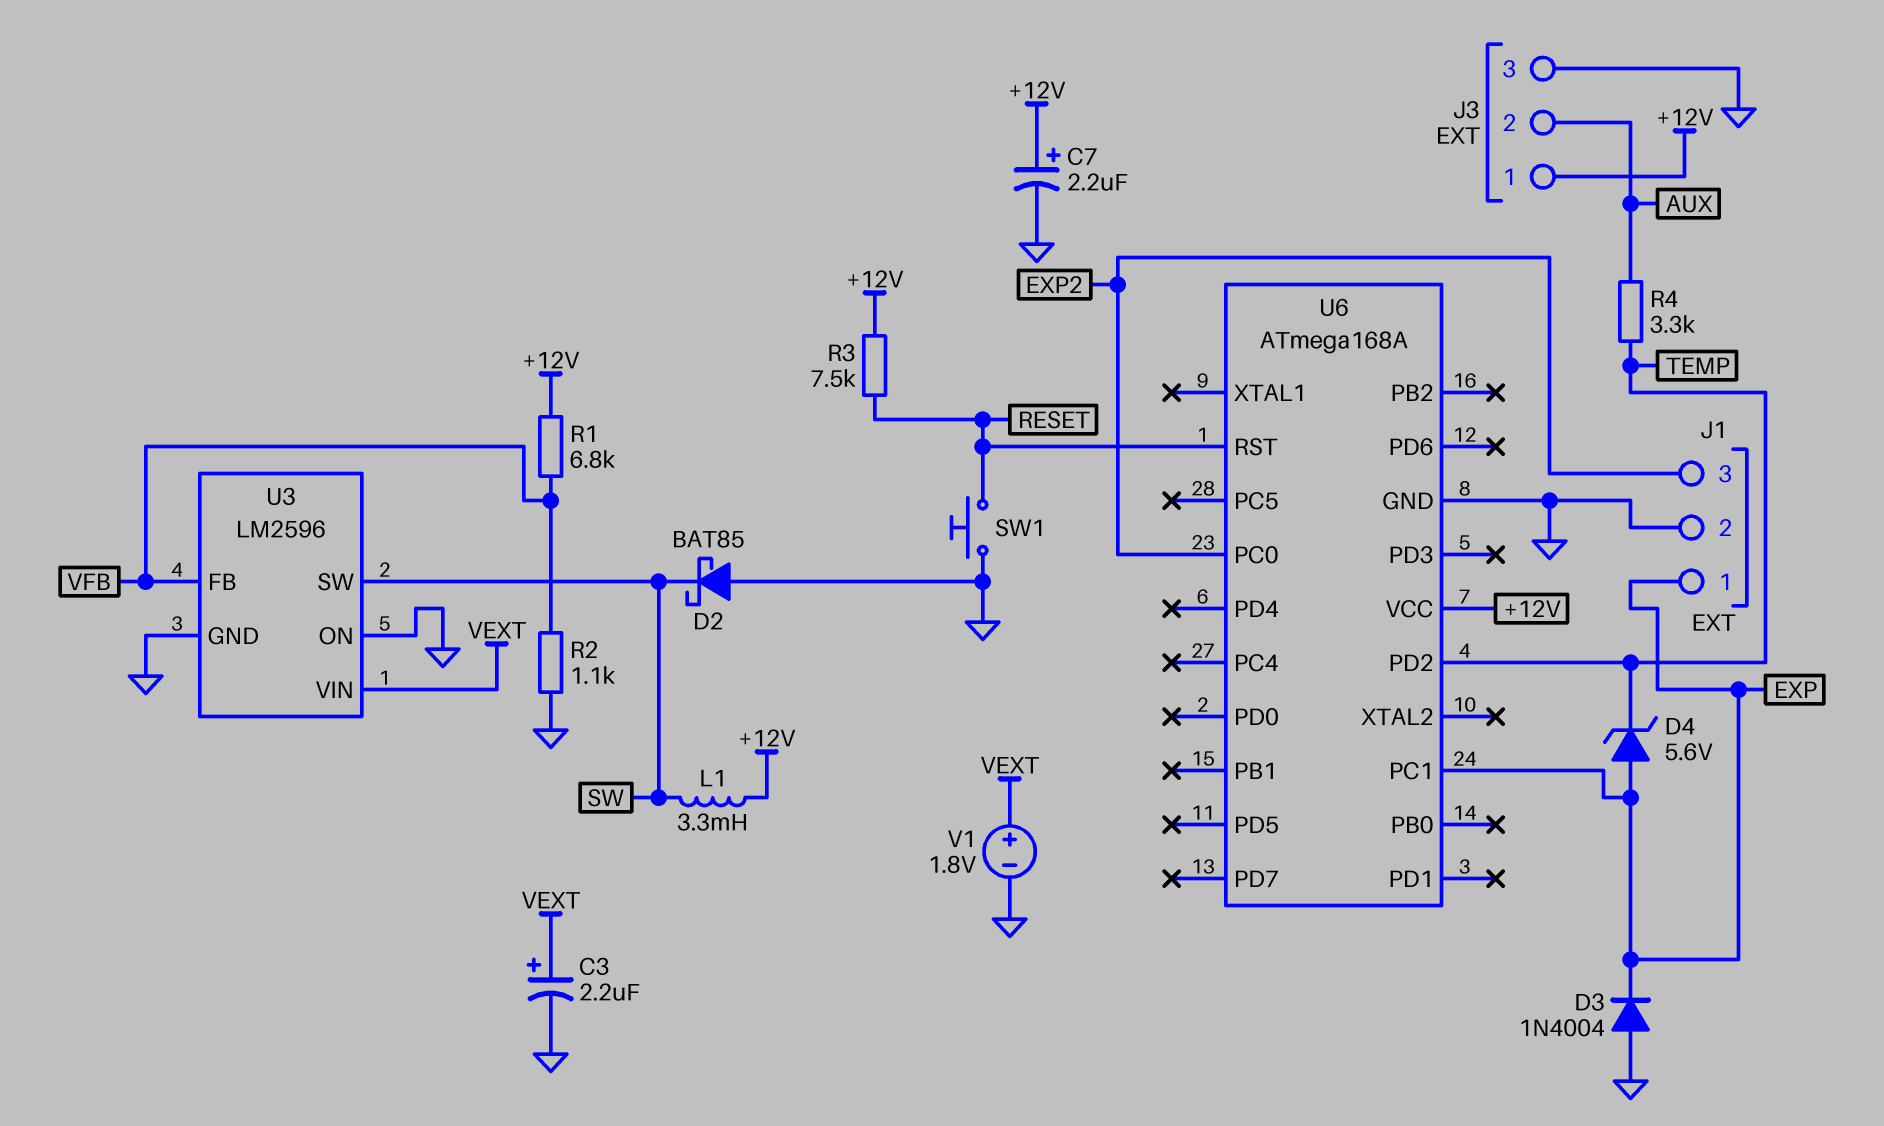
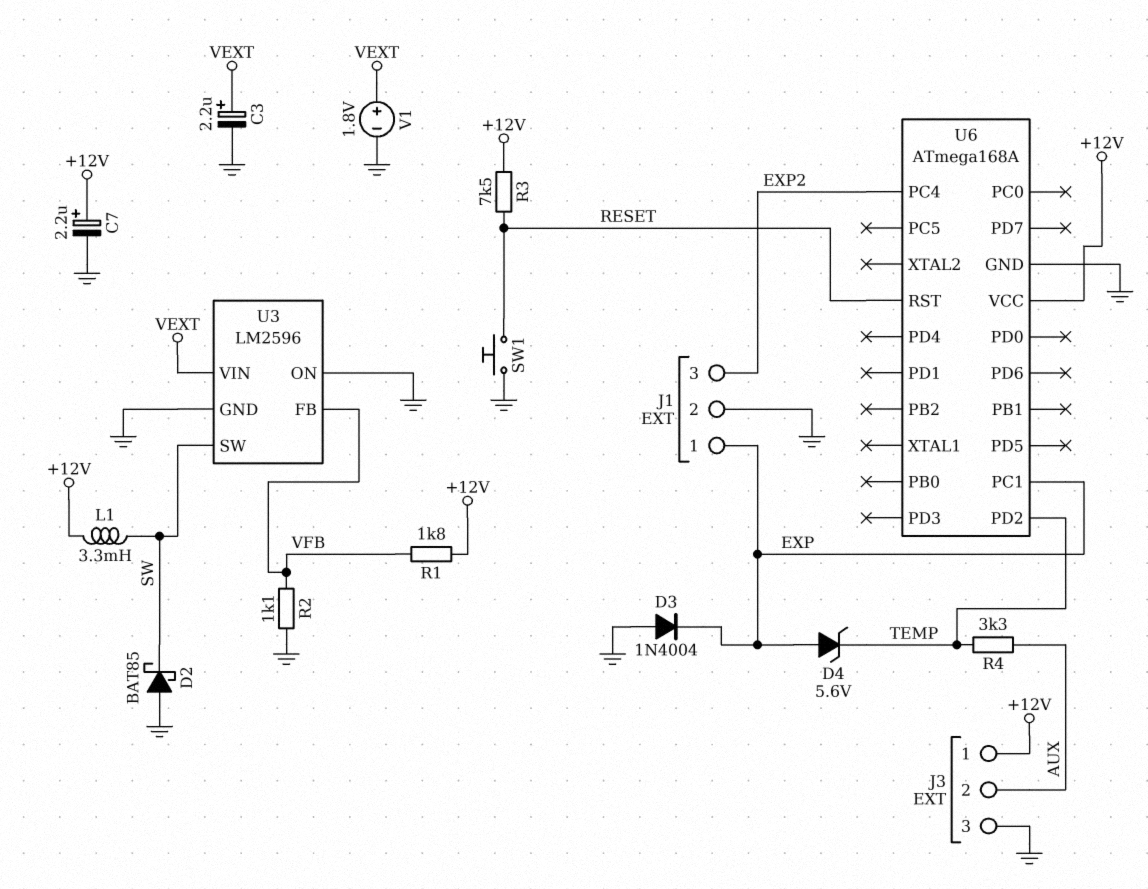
R1: 6.8k (+12V, VFB) -> 1.8k (+12V, VFB)
U6 pin PC0: EXP2 -> none
U6 pin PC4: none -> EXP2

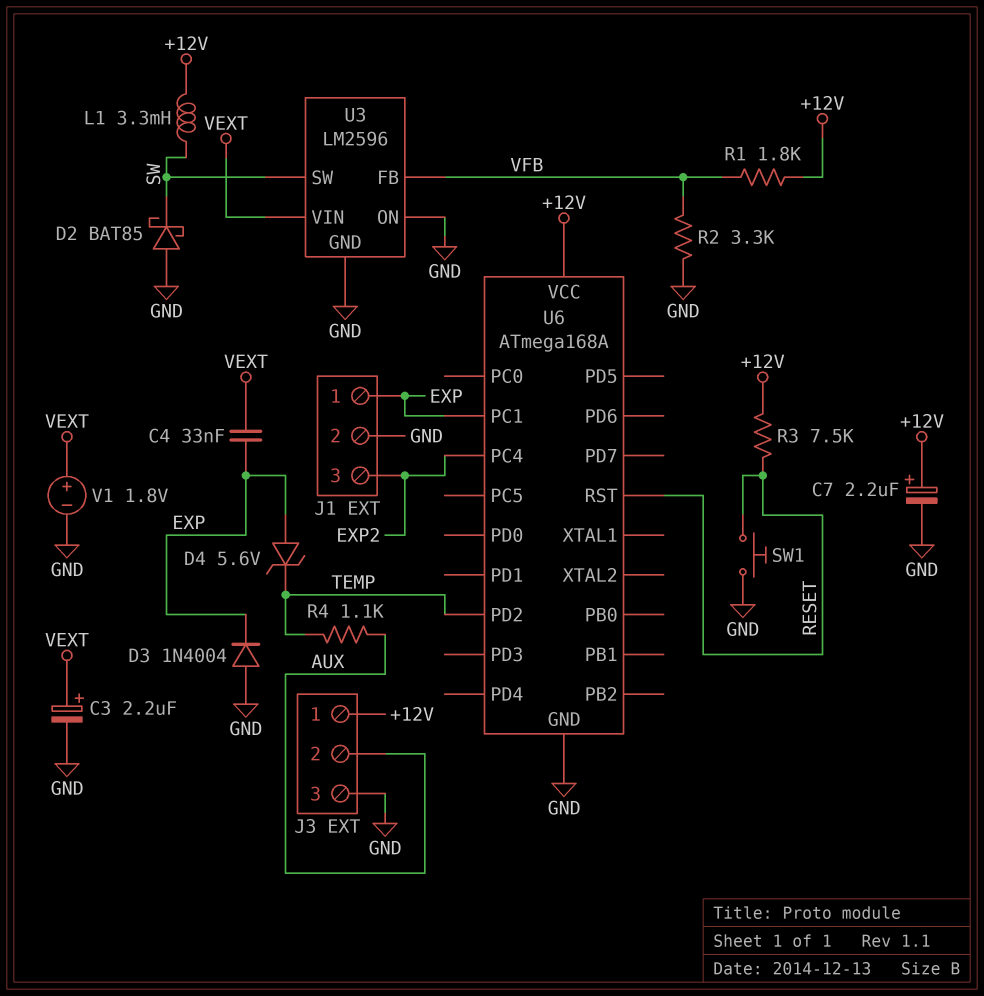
C4: none -> 33nF (EXP, VEXT)
R2: 1.1k (GND, VFB) -> 3.3k (GND, VFB)
R4: 3.3k (AUX, TEMP) -> 1.1k (AUX, TEMP)

